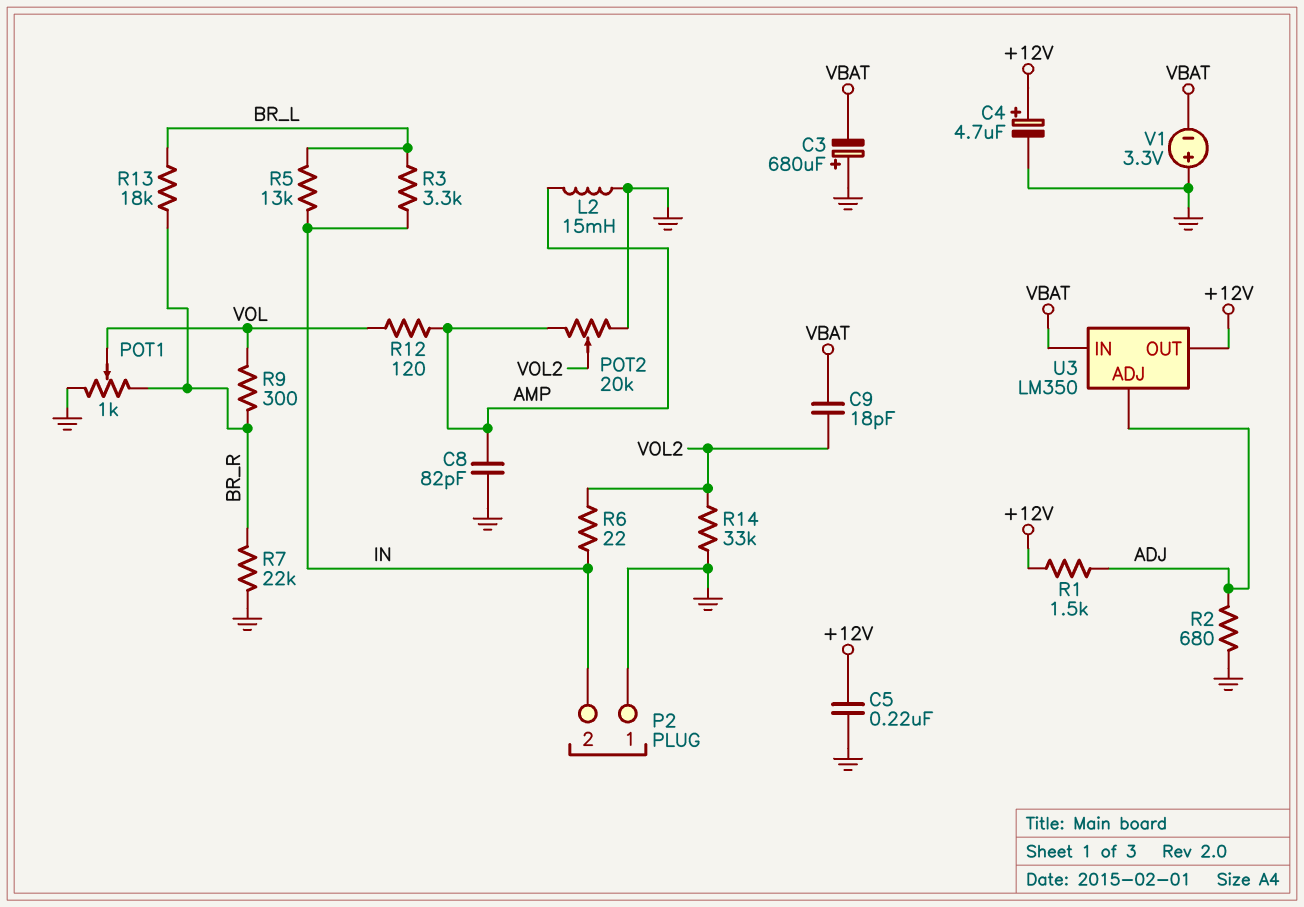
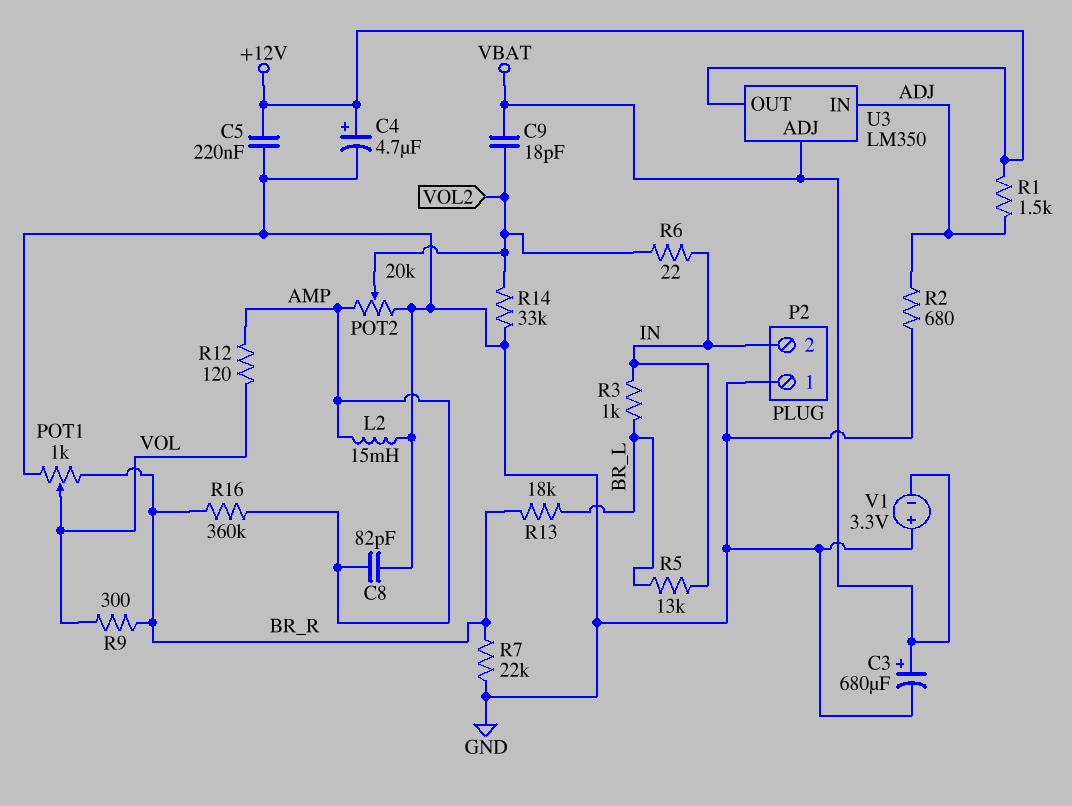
C3: 680uF (plus GND, minus VBAT) -> 680uF (plus VBAT, minus GND)
R3: 3.3k (BR_L, IN) -> 1k (BR_L, IN)
R16: none -> 360k (AMP, BR_R)
U3 pin ADJ: ADJ -> VBAT
U3 pin IN: VBAT -> ADJ

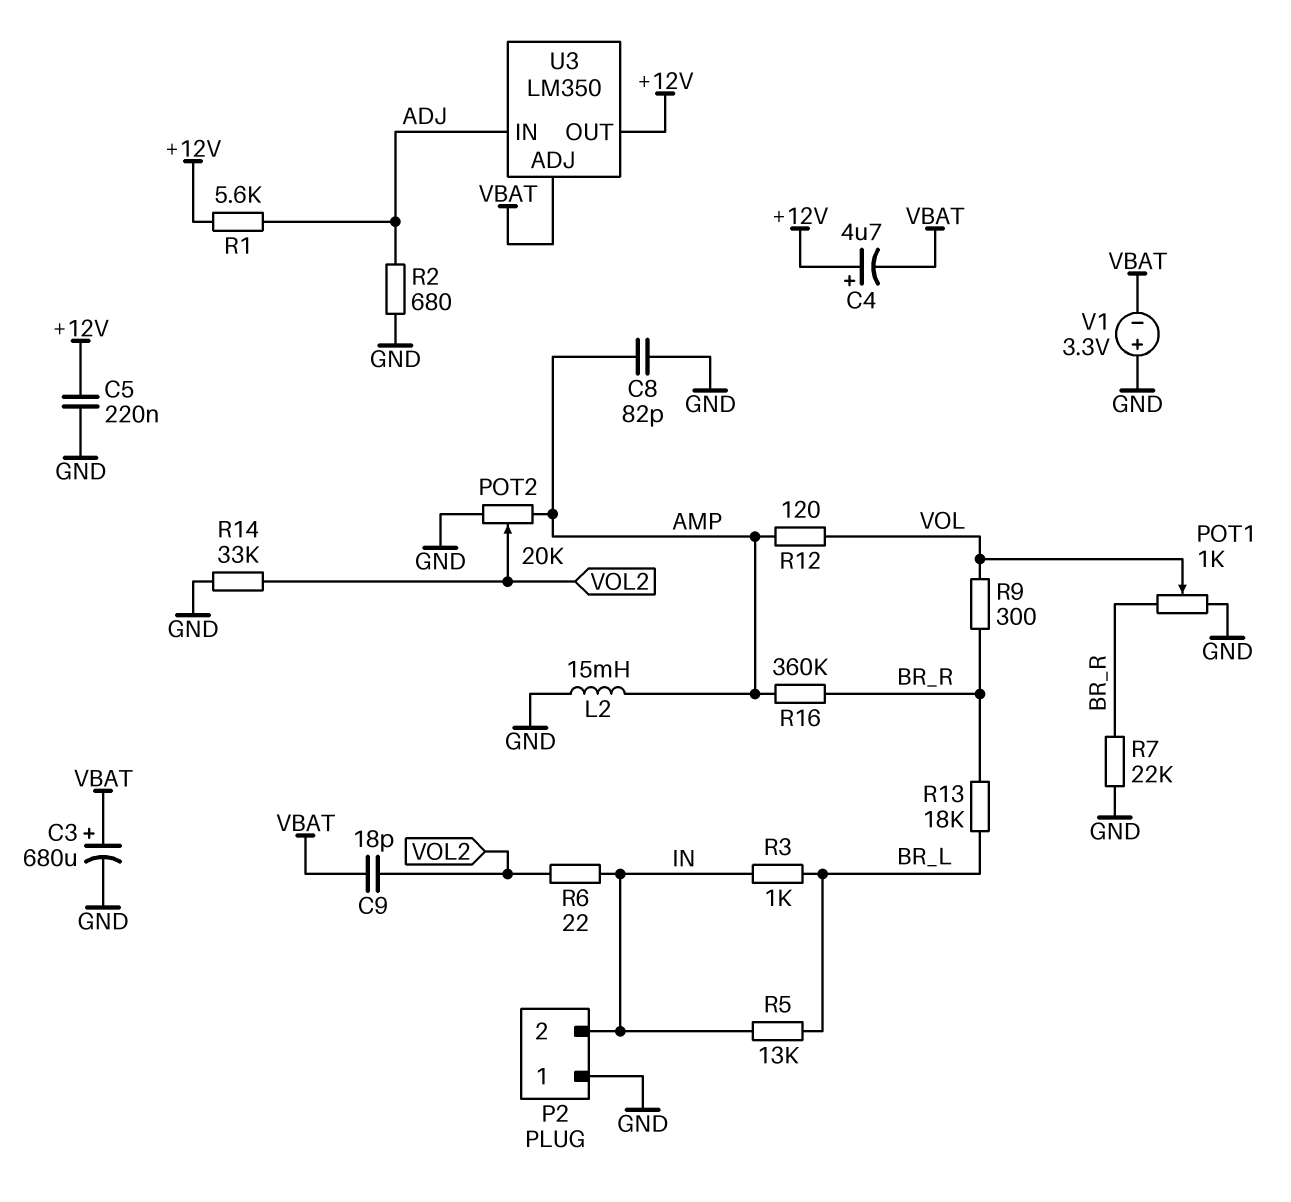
C4: 4.7uF (plus +12V, minus GND) -> 4.7uF (plus +12V, minus VBAT)
R1: 1.5k (+12V, ADJ) -> 5.6k (+12V, ADJ)

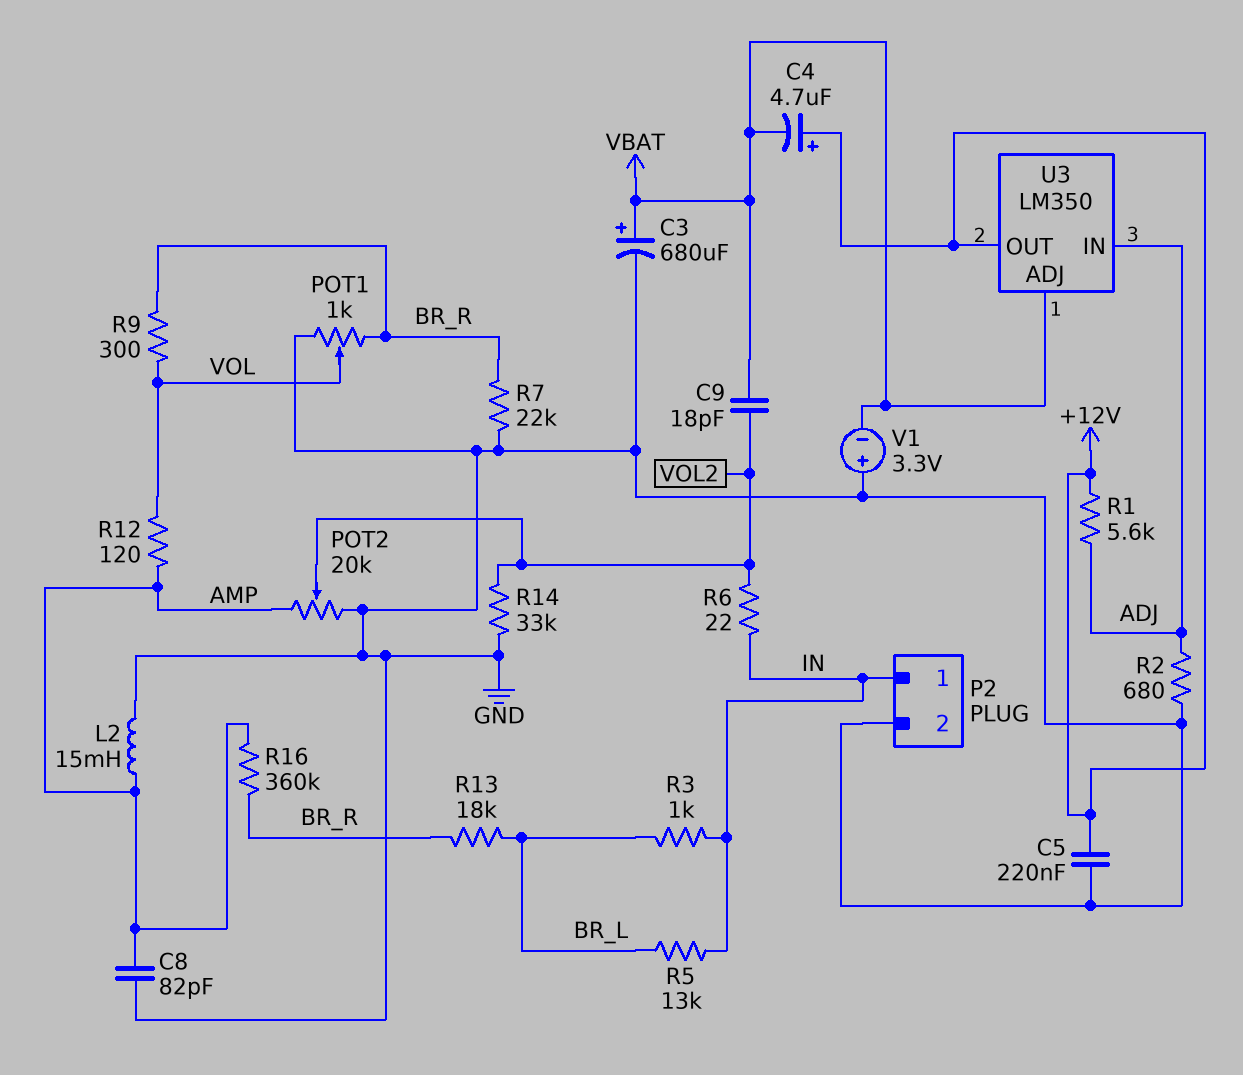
P2 pin 1: GND -> IN
P2 pin 2: IN -> GND

